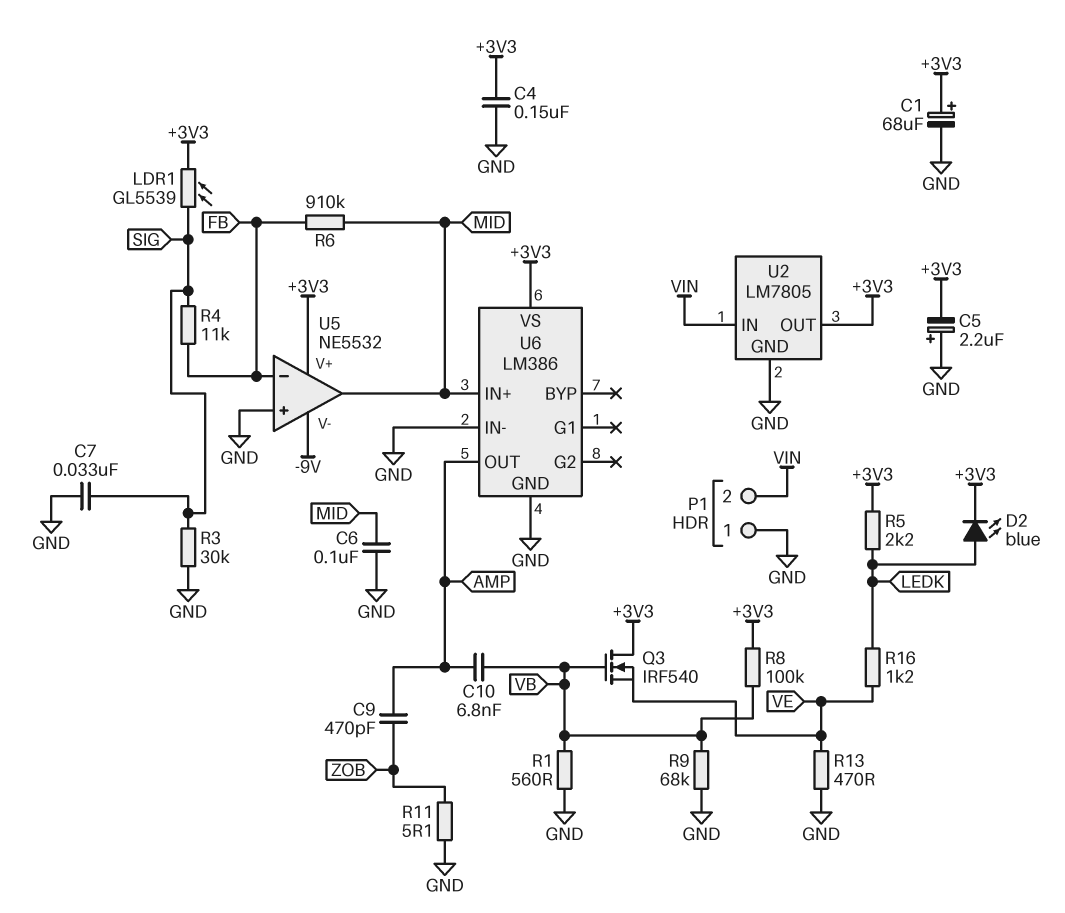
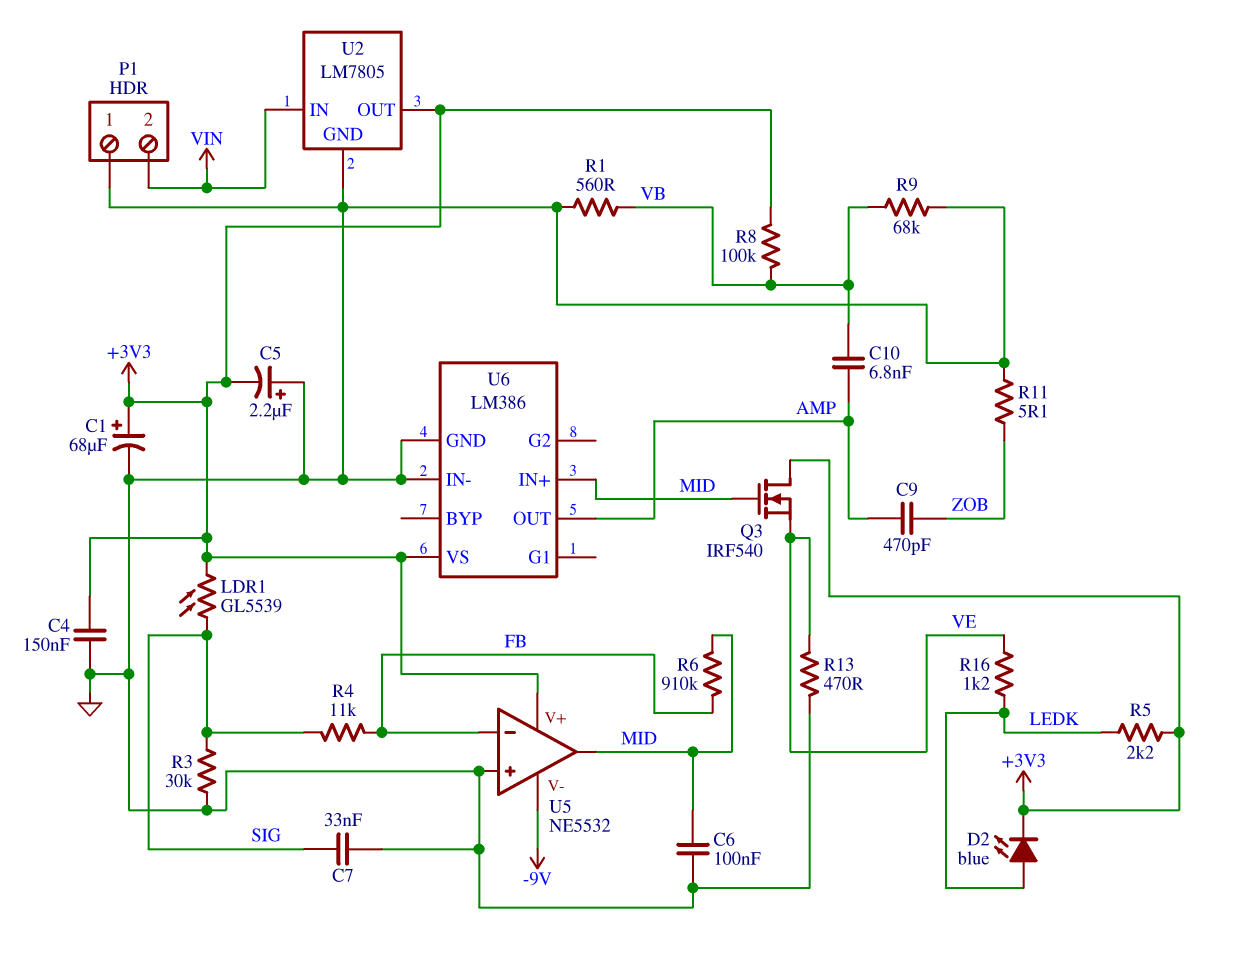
Q3: NMOS IRF540 (G VB, D +3V3, S VE) -> NMOS IRF540 (G MID, D +3V3, S VE)

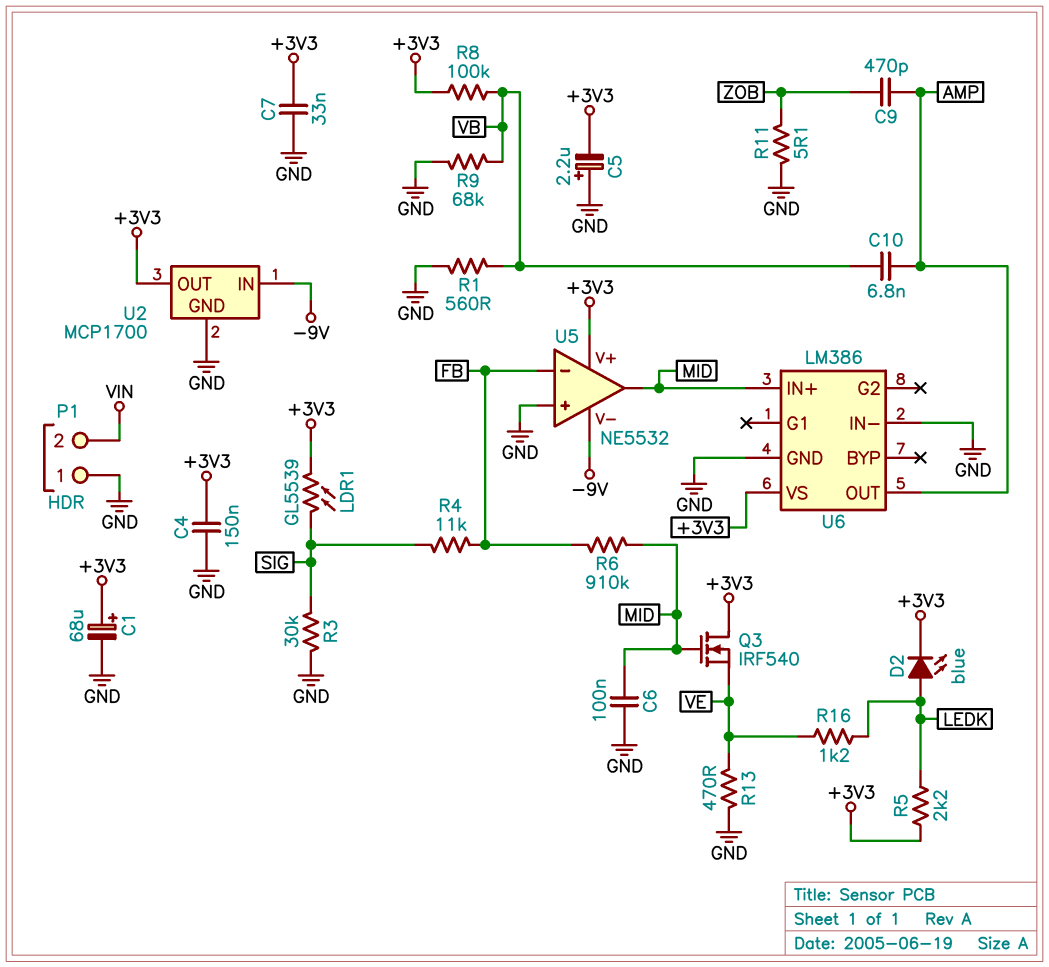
C7: 33nF (GND, SIG) -> 33nF (+3V3, GND)
U2: LM7805 -> MCP1700
U2 pin IN: VIN -> -9V

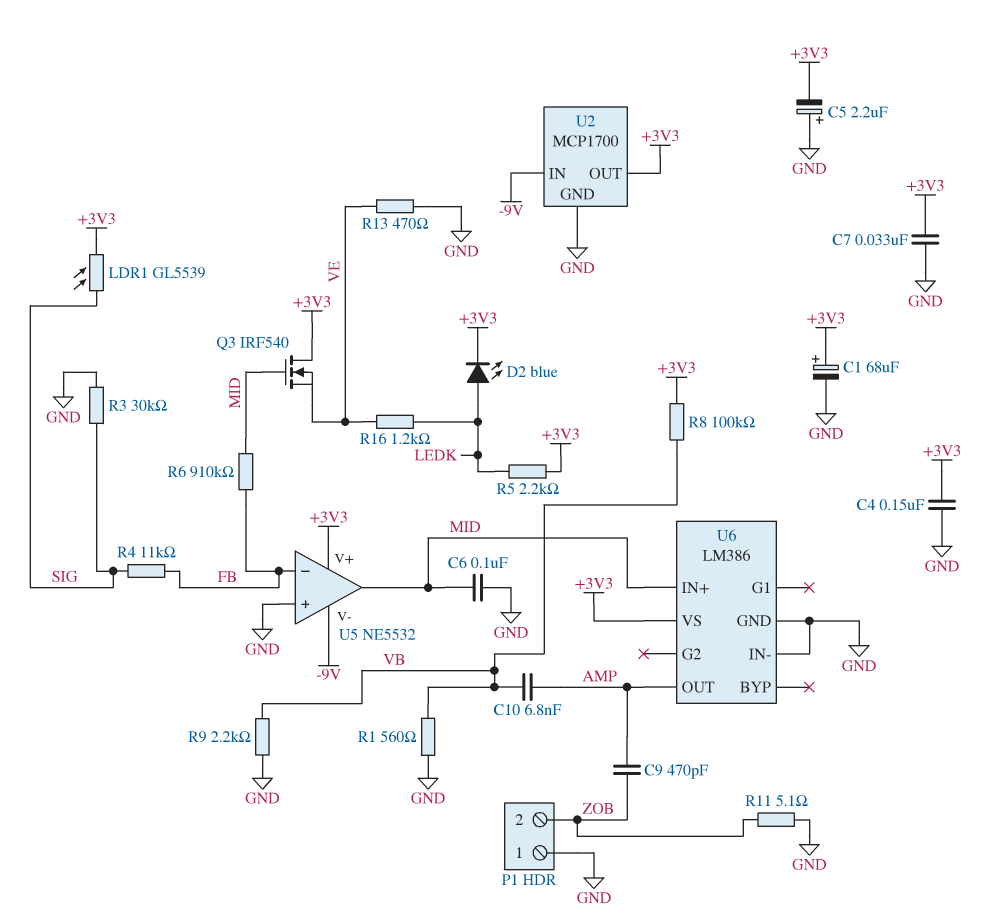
P1 pin 2: VIN -> ZOB
R9: 68k (GND, VB) -> 2.2k (GND, VB)

